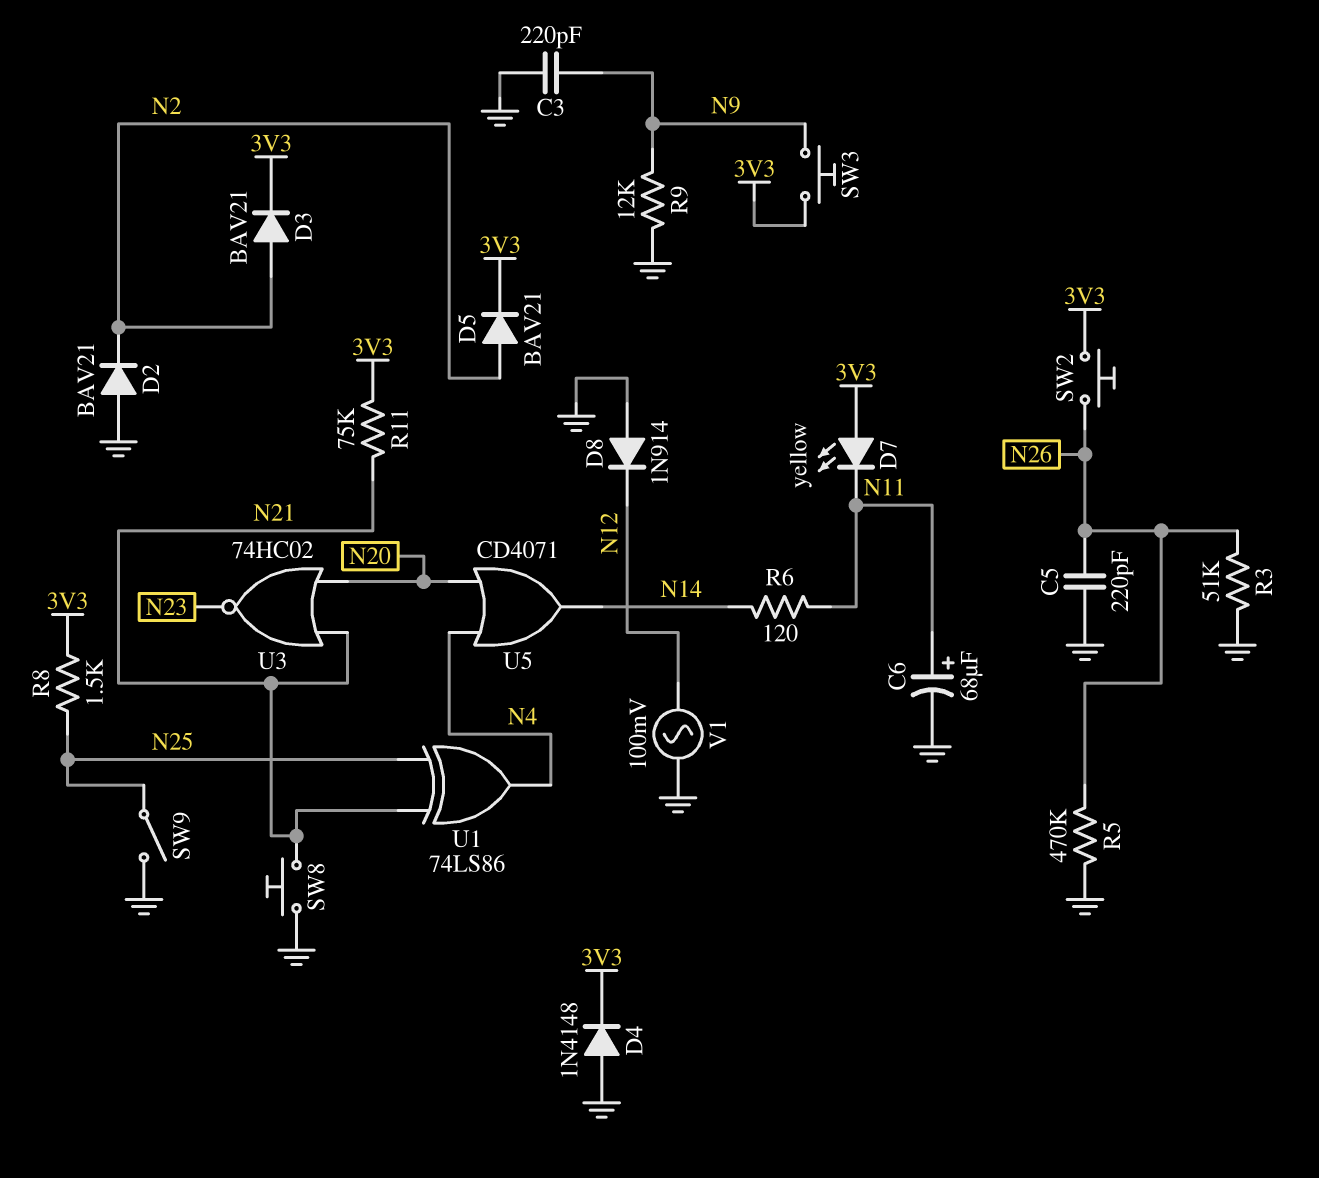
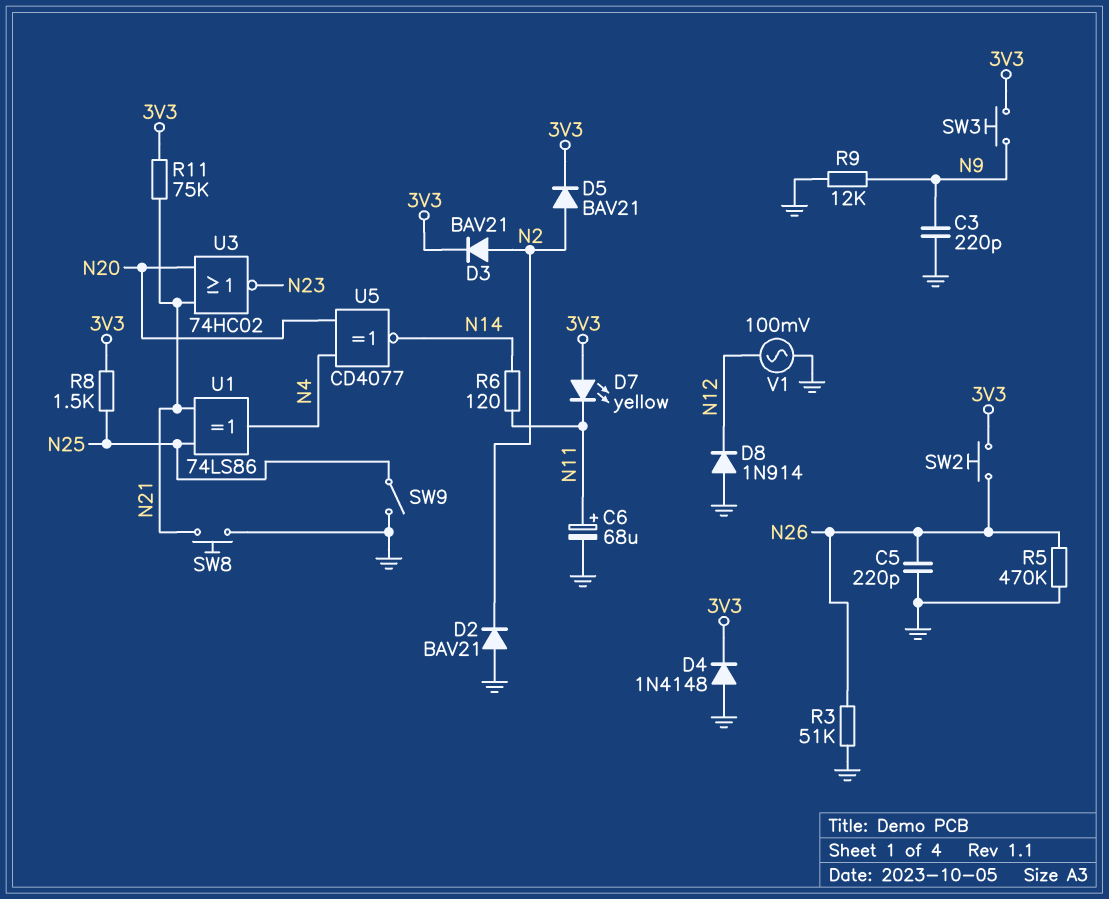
U5: OR CD4071 (in N4, in N20, out N14) -> XNOR CD4077 (in N4, in N20, out N14)

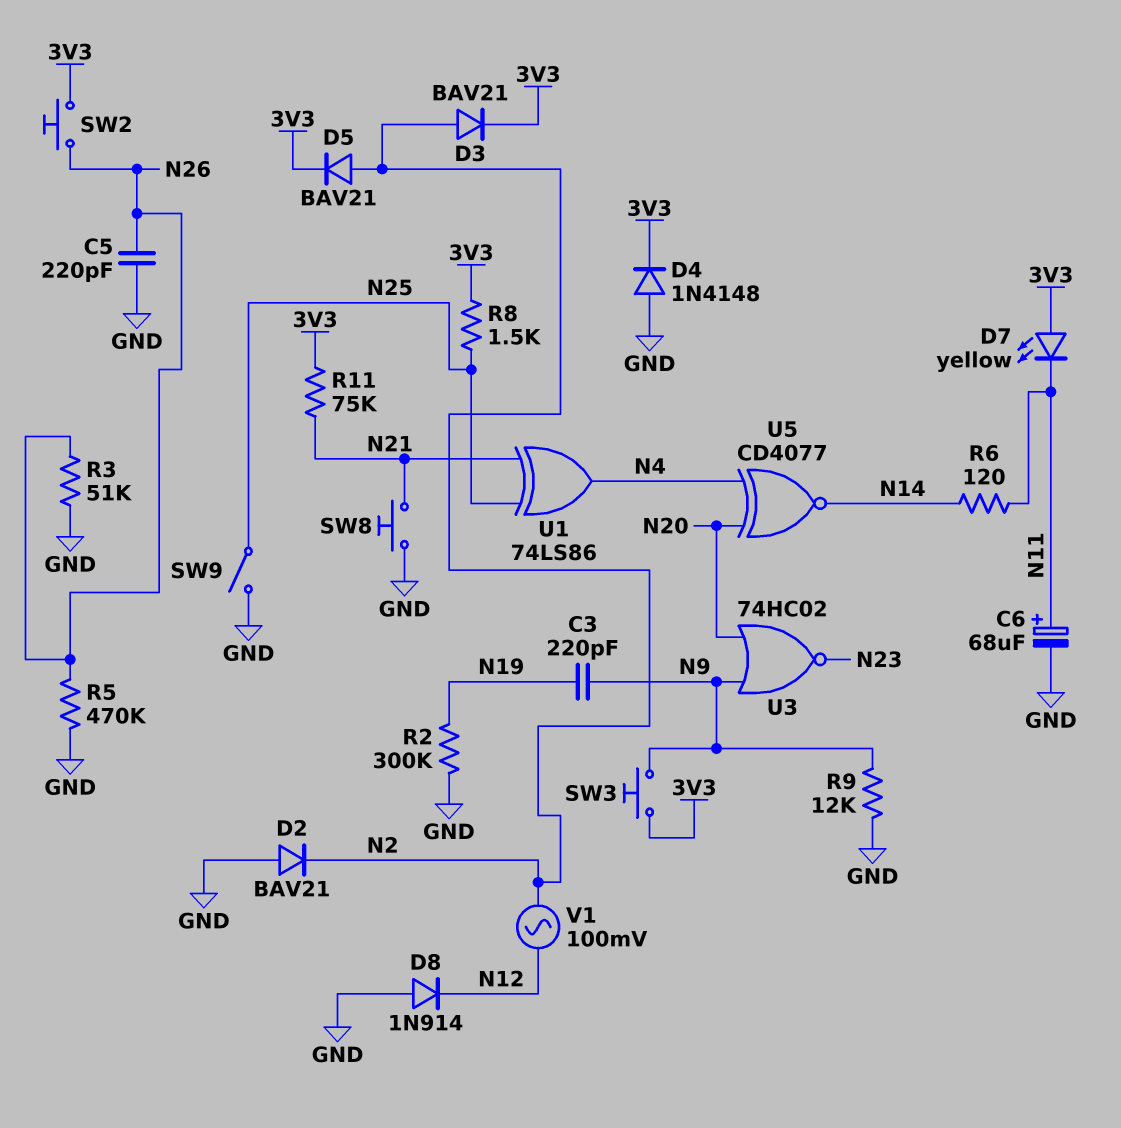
C3: 220pF (GND, N9) -> 220pF (N9, N19)
R2: none -> 300k (GND, N19)
U3: NOR 74HC02 (in N20, in N21, out N23) -> NOR 74HC02 (in N9, in N20, out N23)
V1: AC 100mV (GND, N12) -> AC 100mV (N2, N12)

